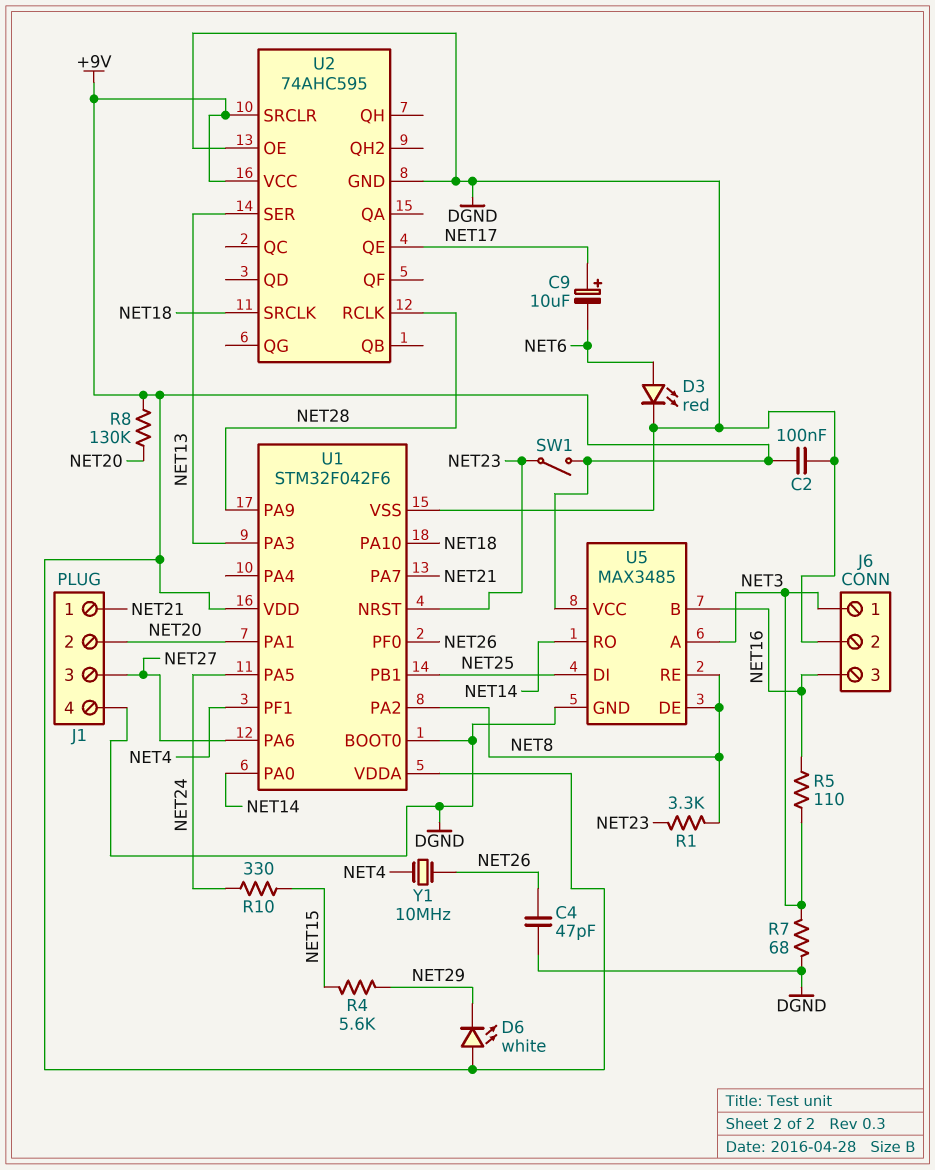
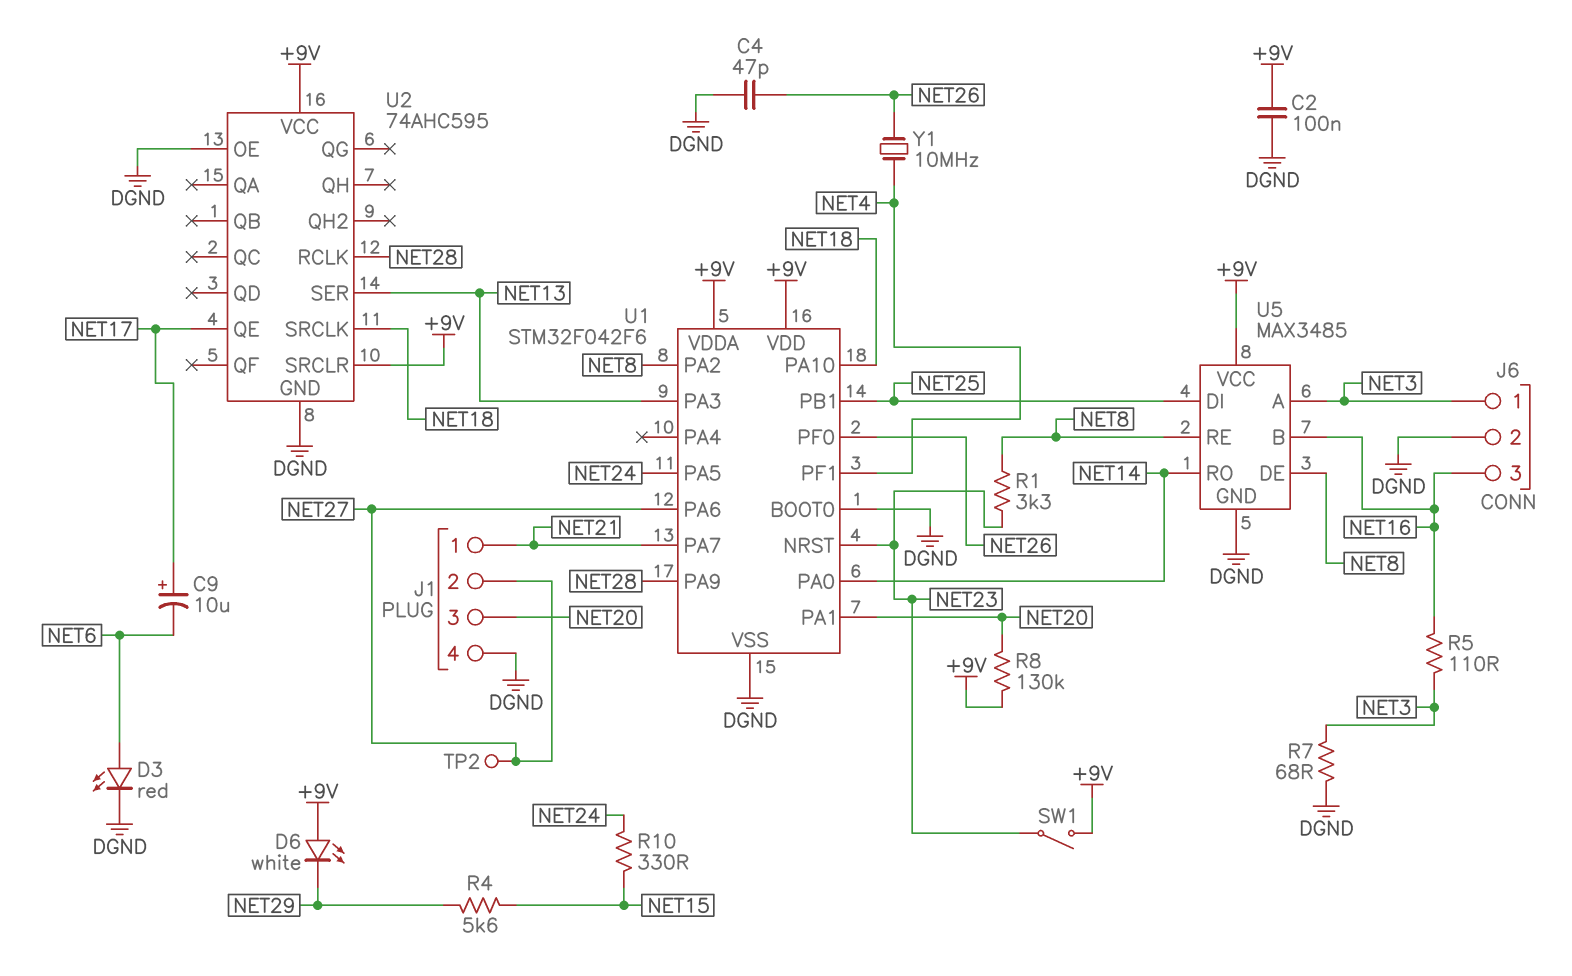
J1 pin 2: NET20 -> NET27
J1 pin 3: NET27 -> NET20
TP2: none -> test point (NET27)

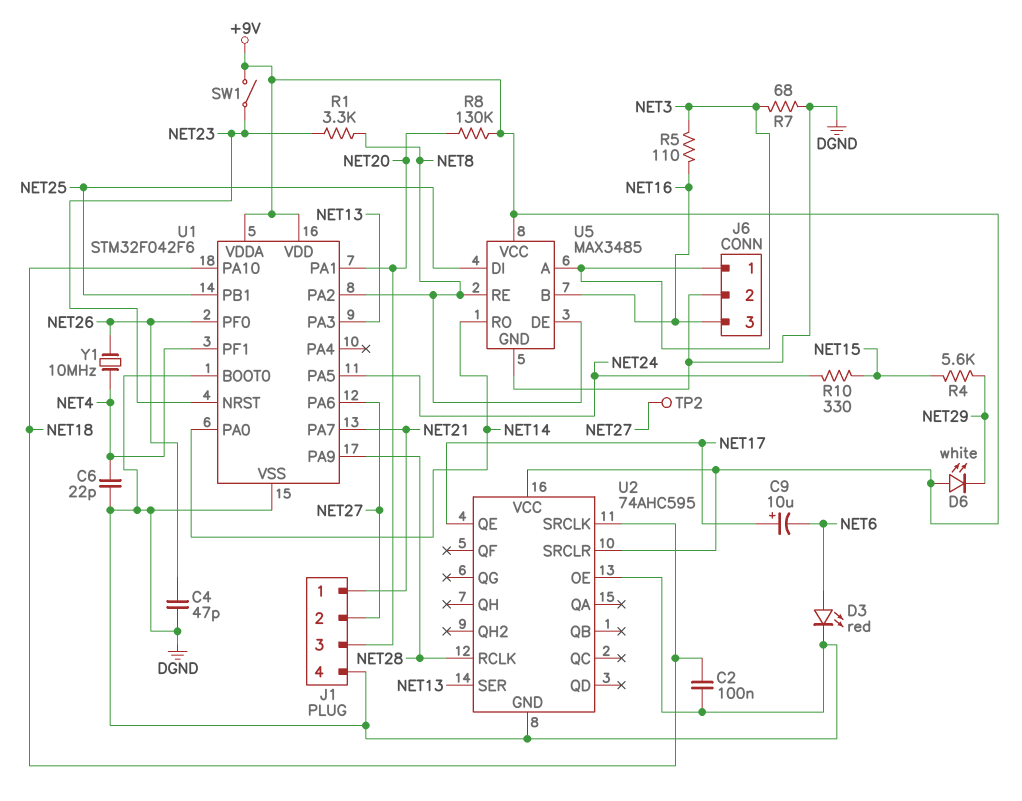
C2: 100nF (+9V, DGND) -> 100nF (DGND, NET18)
C6: none -> 22pF (DGND, NET4)

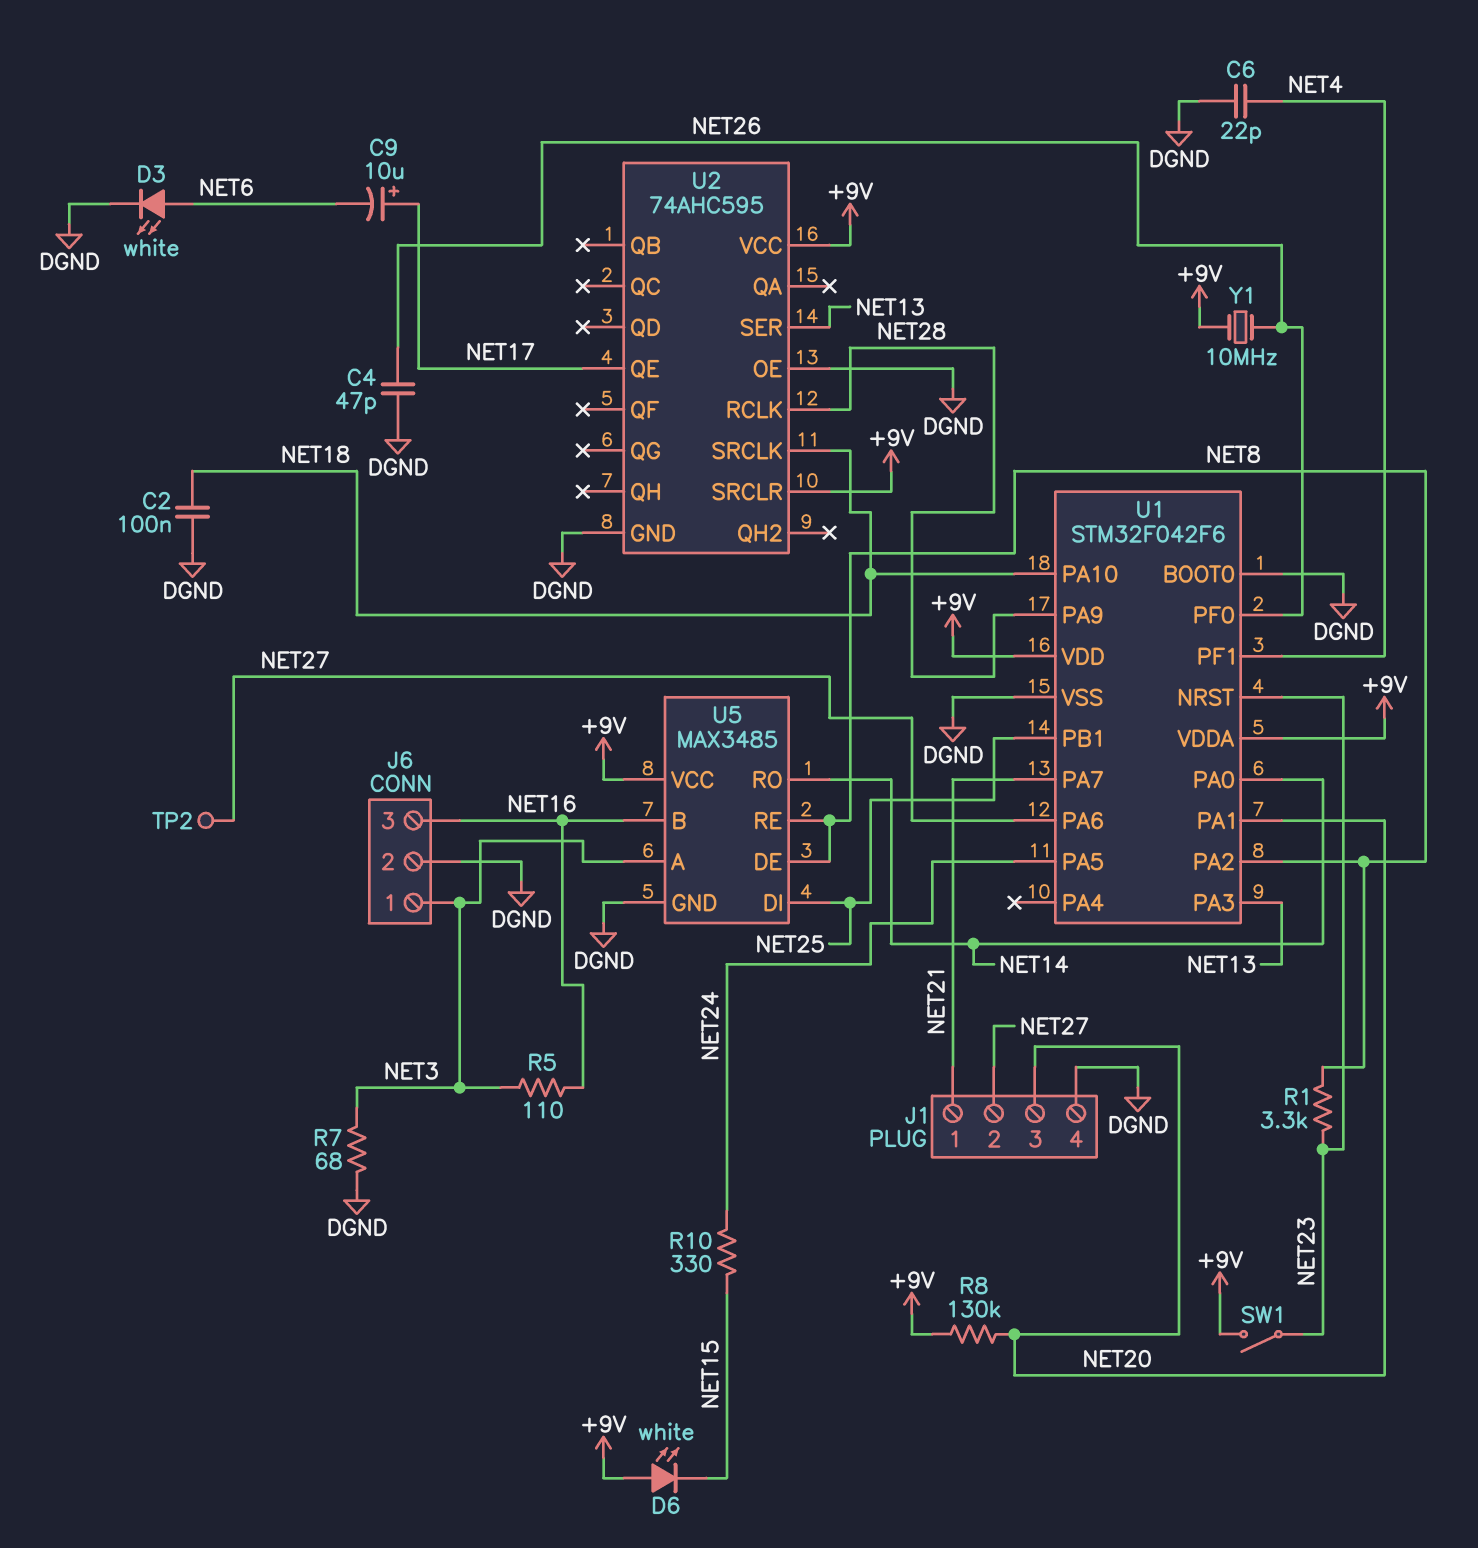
D3: LED red (A NET6, K DGND) -> LED white (A NET6, K DGND)
D6: LED white (A +9V, K NET29) -> LED white (A +9V, K NET15)
R4: 5.6k (NET15, NET29) -> none
Y1: 10MHz (NET4, NET26) -> 10MHz (+9V, NET26)

